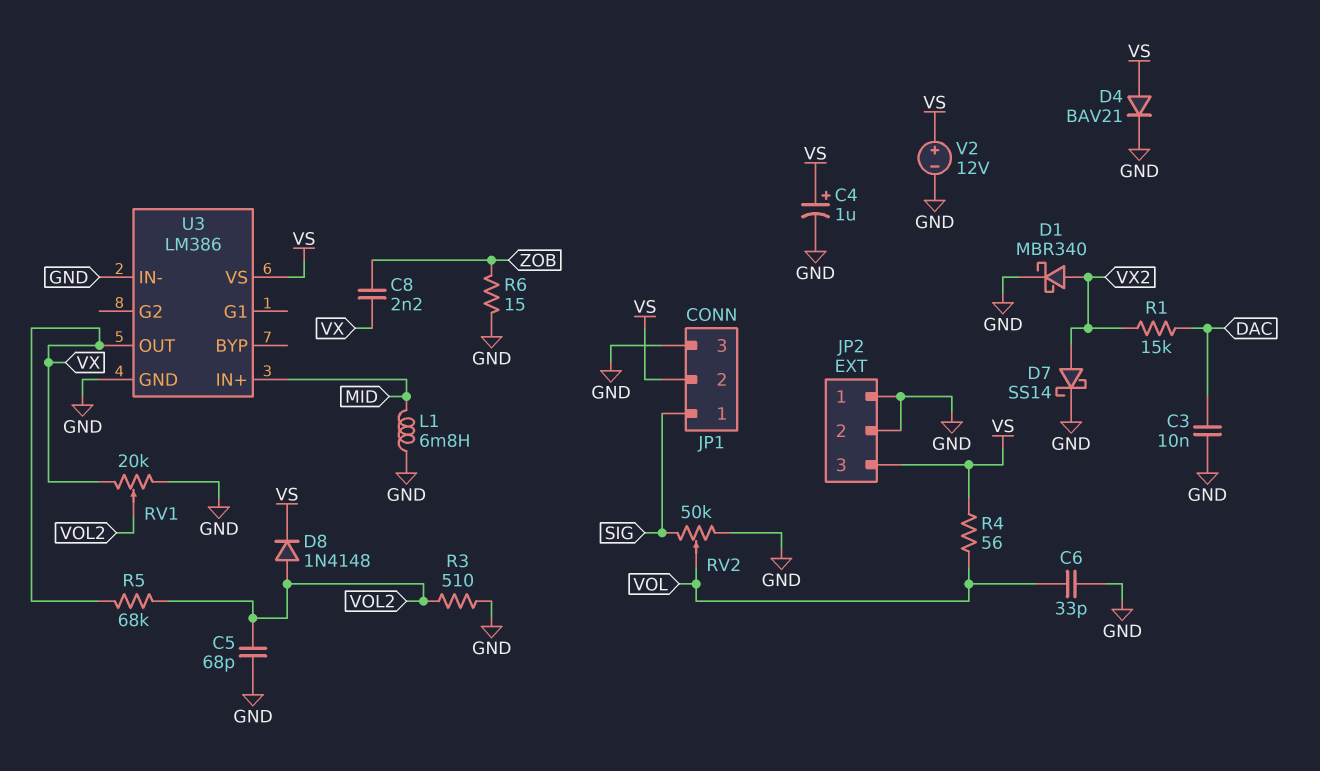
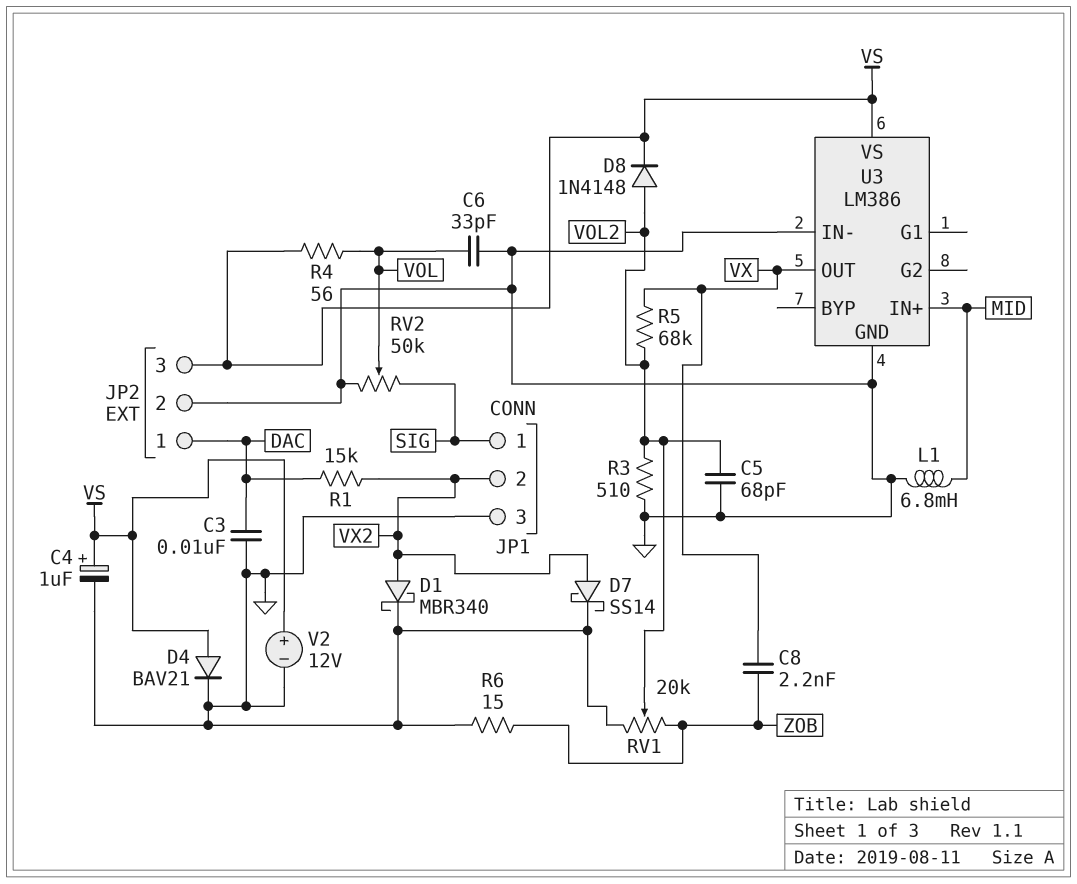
JP1 pin 2: VS -> VX2
JP2 pin 1: GND -> DAC
RV1: 20k (GND, VX, wiper VOL2) -> 20k (GND, ZOB, wiper VOL2)

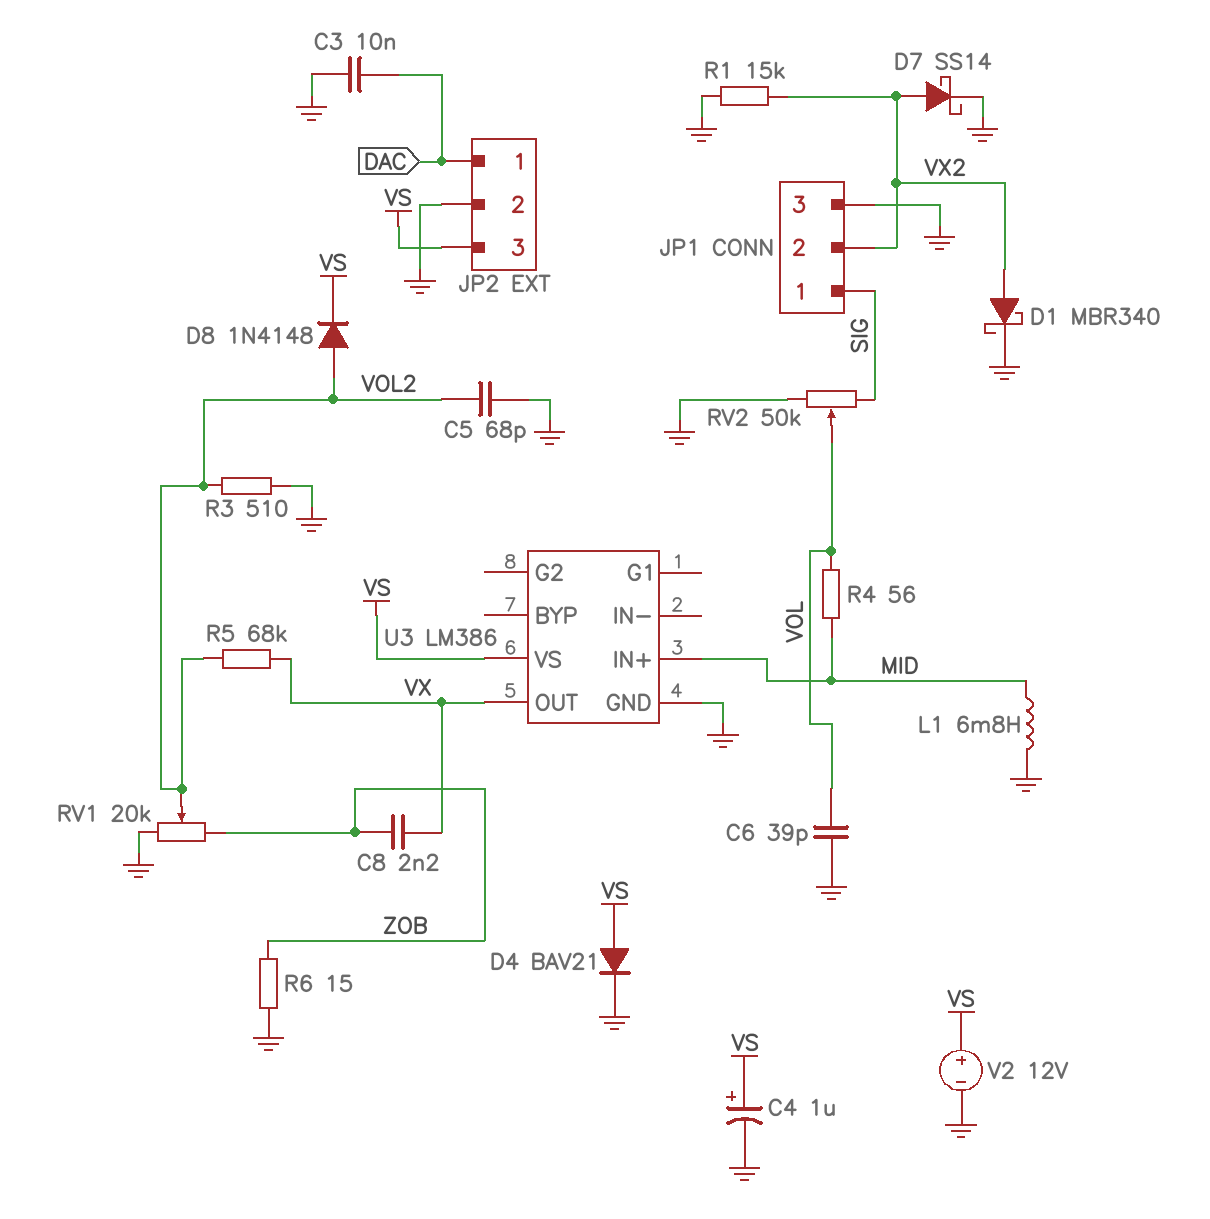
C6: 33pF (GND, VOL) -> 39pF (GND, VOL)
R1: 15k (DAC, VX2) -> 15k (GND, VX2)
R4: 56 (VOL, VS) -> 56 (MID, VOL)
U3 pin IN-: GND -> none

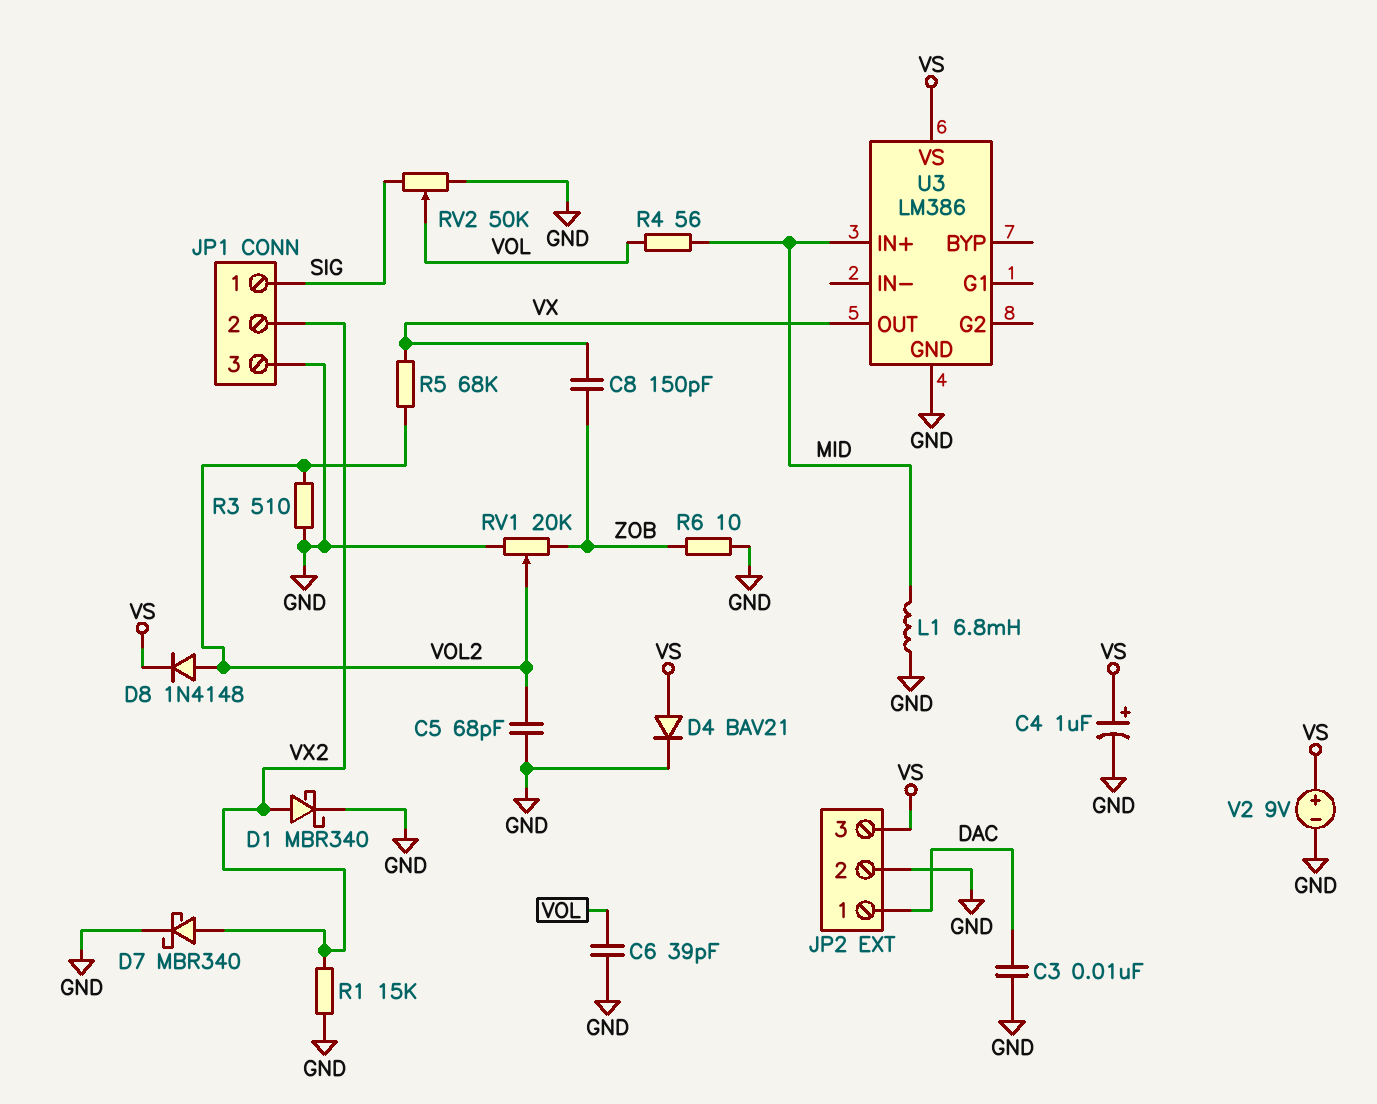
C8: 2.2nF (VX, ZOB) -> 150pF (VX, ZOB)
D7: schottky SS14 (A VX2, K GND) -> schottky MBR340 (A VX2, K GND)
R6: 15 (GND, ZOB) -> 10 (GND, ZOB)
V2: 12V (plus VS, minus GND) -> 9V (plus VS, minus GND)

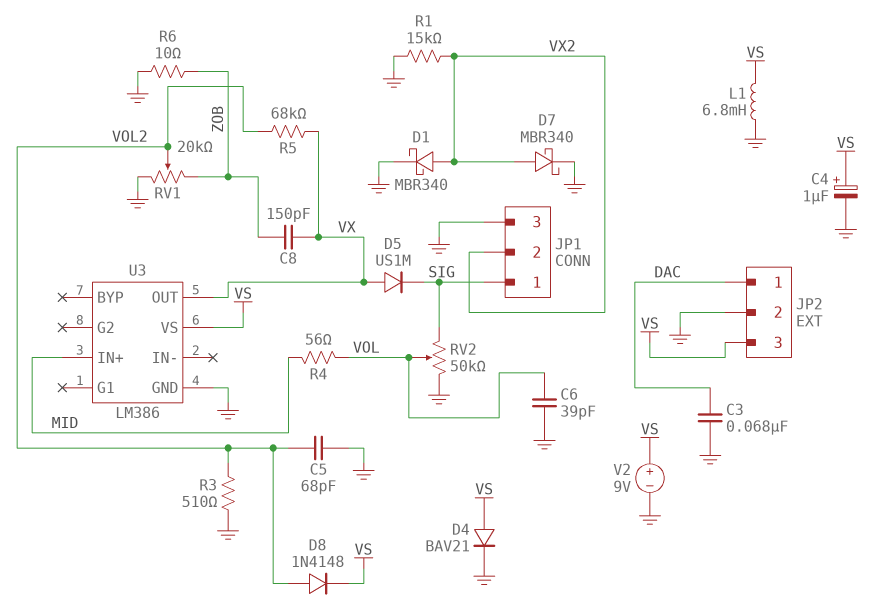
C3: 10nF (DAC, GND) -> 68nF (DAC, GND)
D5: none -> diode US1M (A VX, K SIG)
L1: 6.8mH (GND, MID) -> 6.8mH (GND, VS)

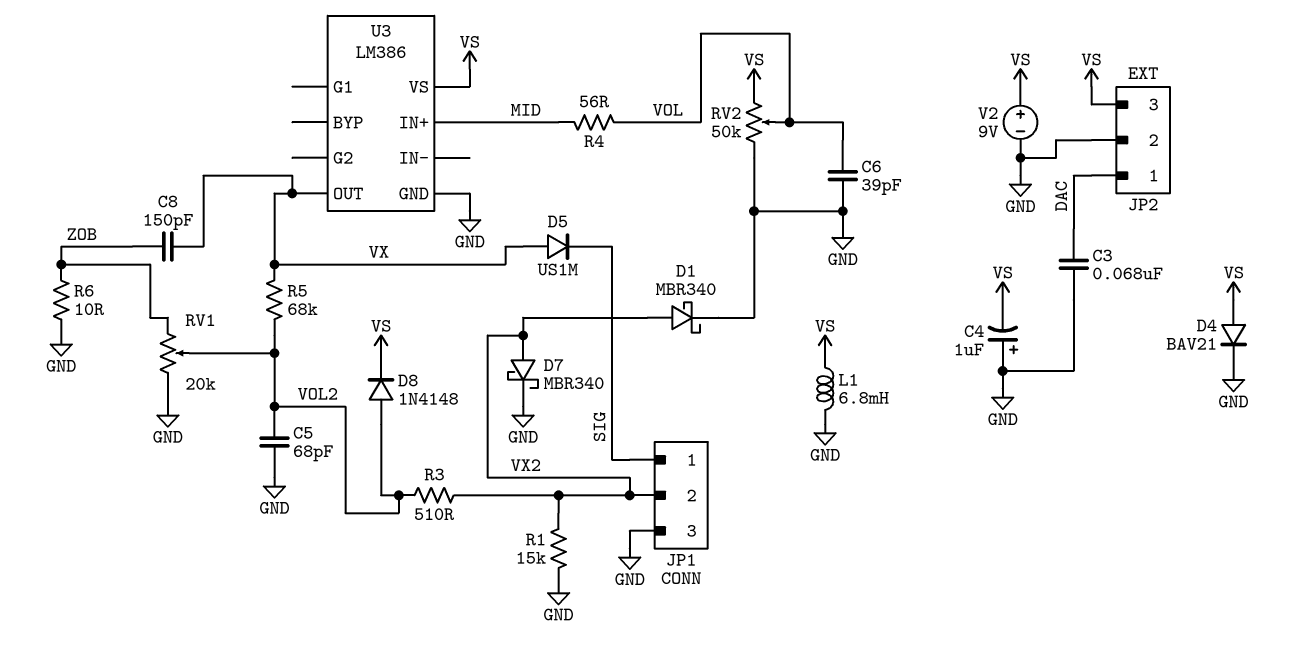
C4: 1uF (plus VS, minus GND) -> 1uF (plus GND, minus VS)
R3: 510 (GND, VOL2) -> 510 (VOL2, VX2)
RV2: 50k (GND, SIG, wiper VOL) -> 50k (GND, VS, wiper VOL)

